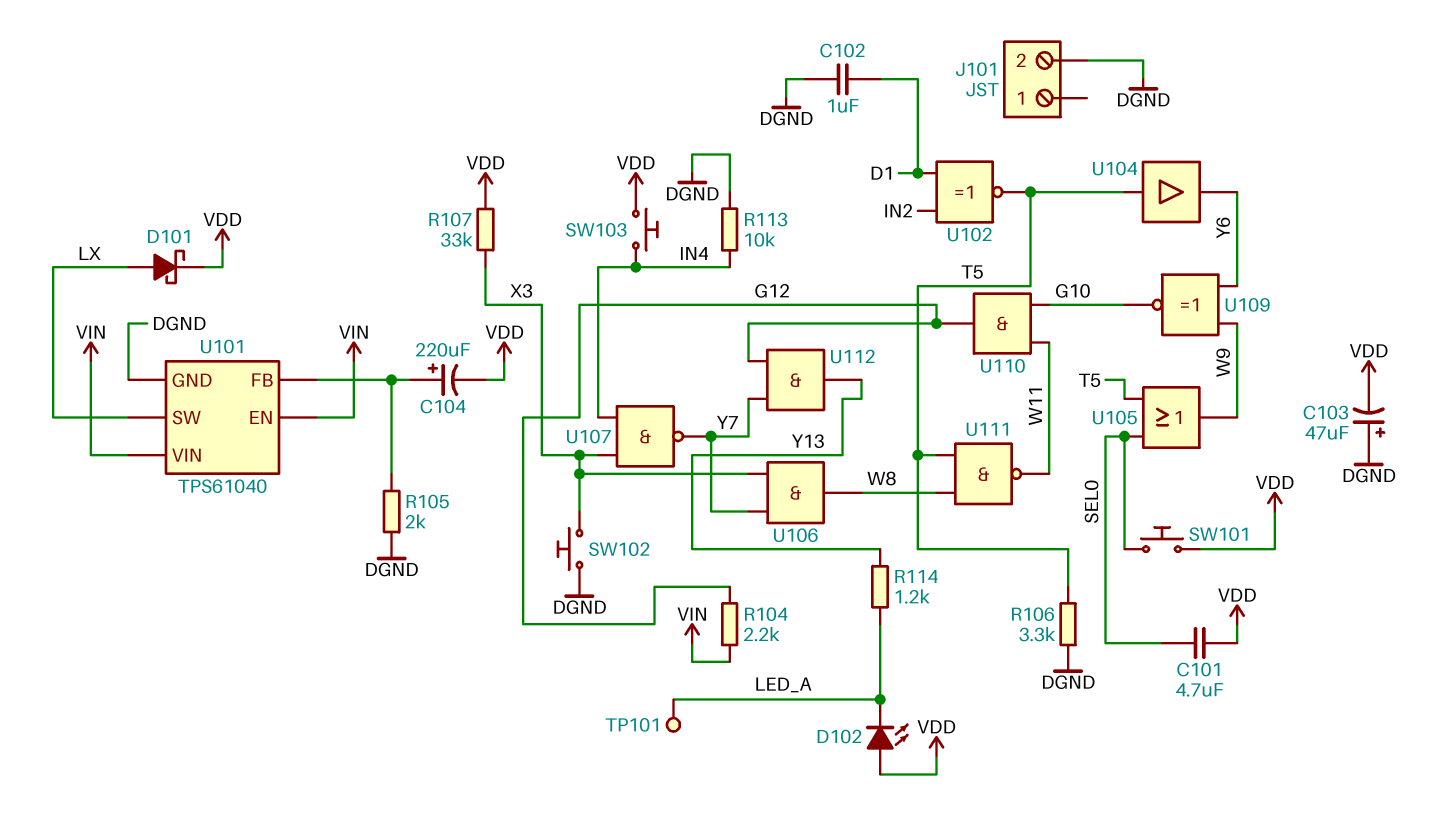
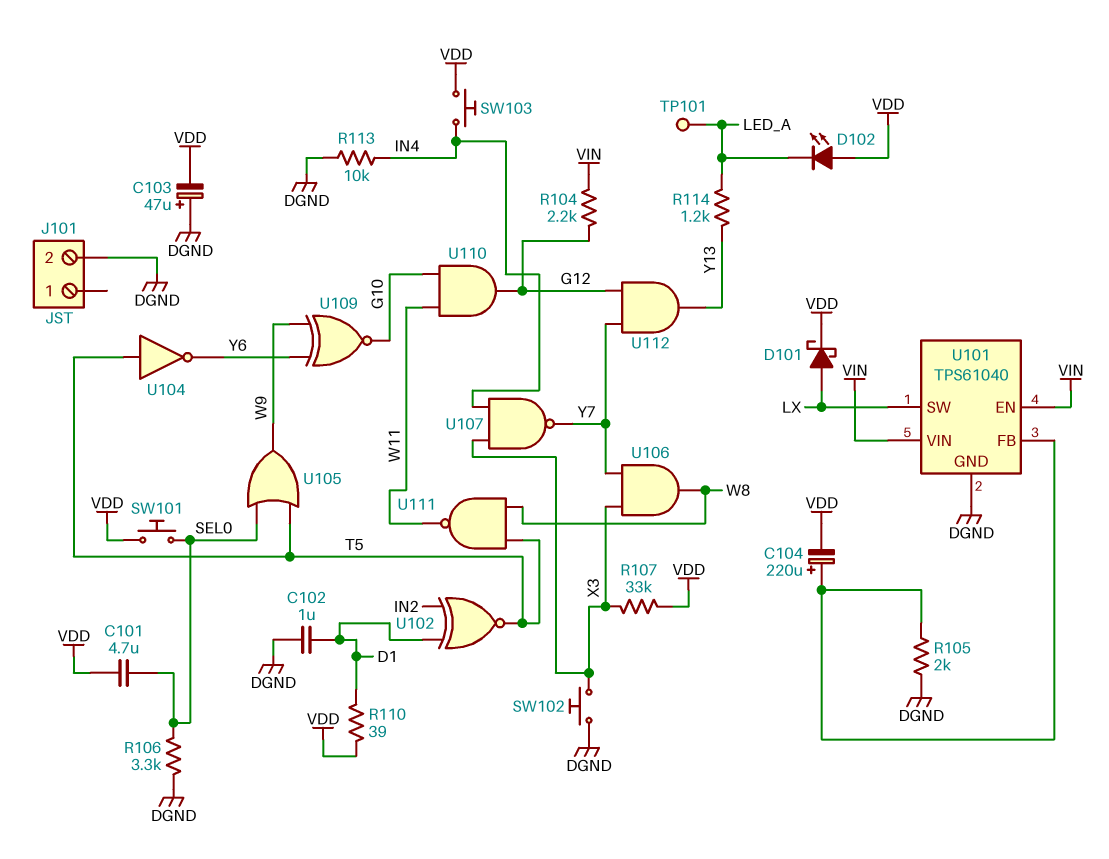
R106: 3.3k (DGND, T5) -> 3.3k (DGND, SEL0)
R110: none -> 39 (D1, VDD)
U104: buffer (in T5, out Y6) -> NOT (in T5, out Y6)

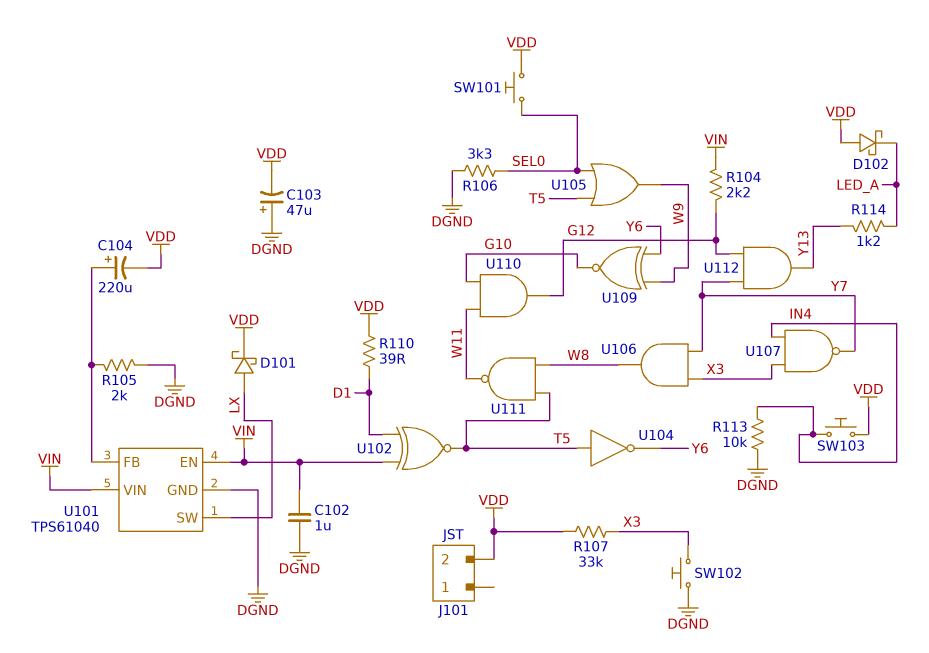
C101: 4.7uF (SEL0, VDD) -> none
C102: 1uF (D1, DGND) -> 1uF (DGND, VIN)
D102: LED (A VDD, K LED_A) -> schottky (A VDD, K LED_A)
J101 pin 2: DGND -> VDD
TP101: test point (LED_A) -> none
U102: XNOR (in D1, in IN2, out T5) -> XNOR (in D1, in VIN, out T5)

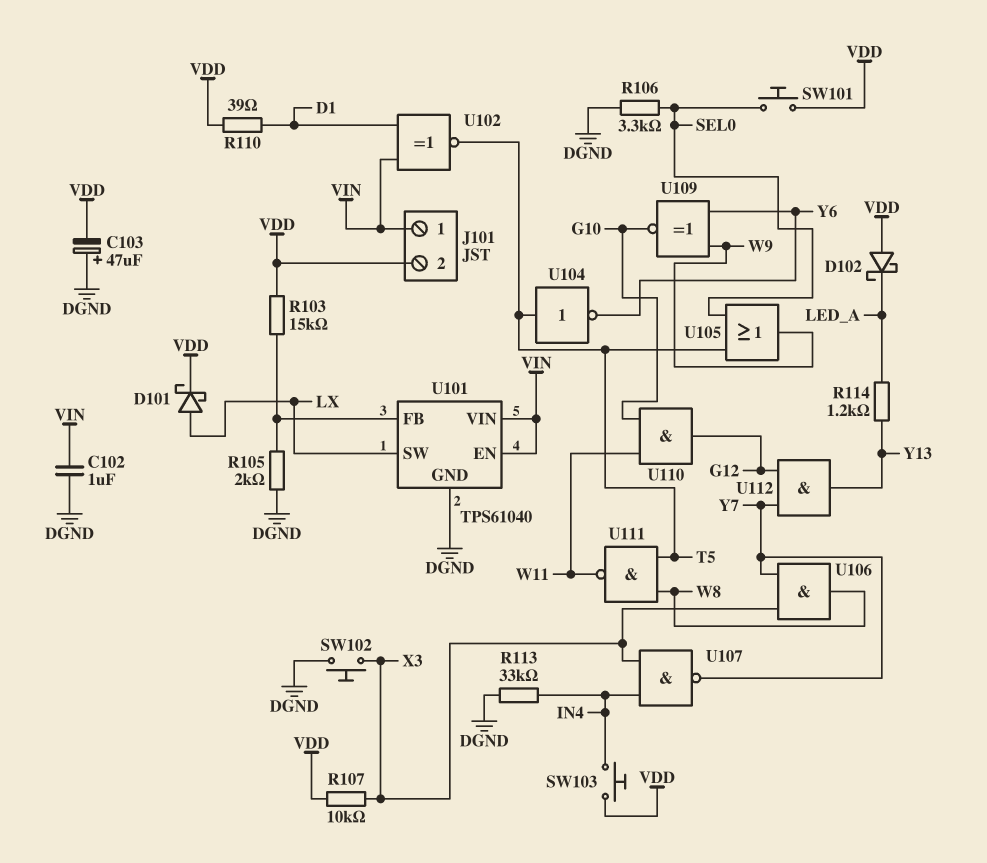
C104: 220uF (plus U101/FB, minus VDD) -> none
J101 pin 1: none -> VIN
R103: none -> 15k (U101/FB, VDD)
R104: 2.2k (G12, VIN) -> none
R107: 33k (VDD, X3) -> 10k (VDD, X3)
R113: 10k (DGND, IN4) -> 33k (DGND, IN4)

